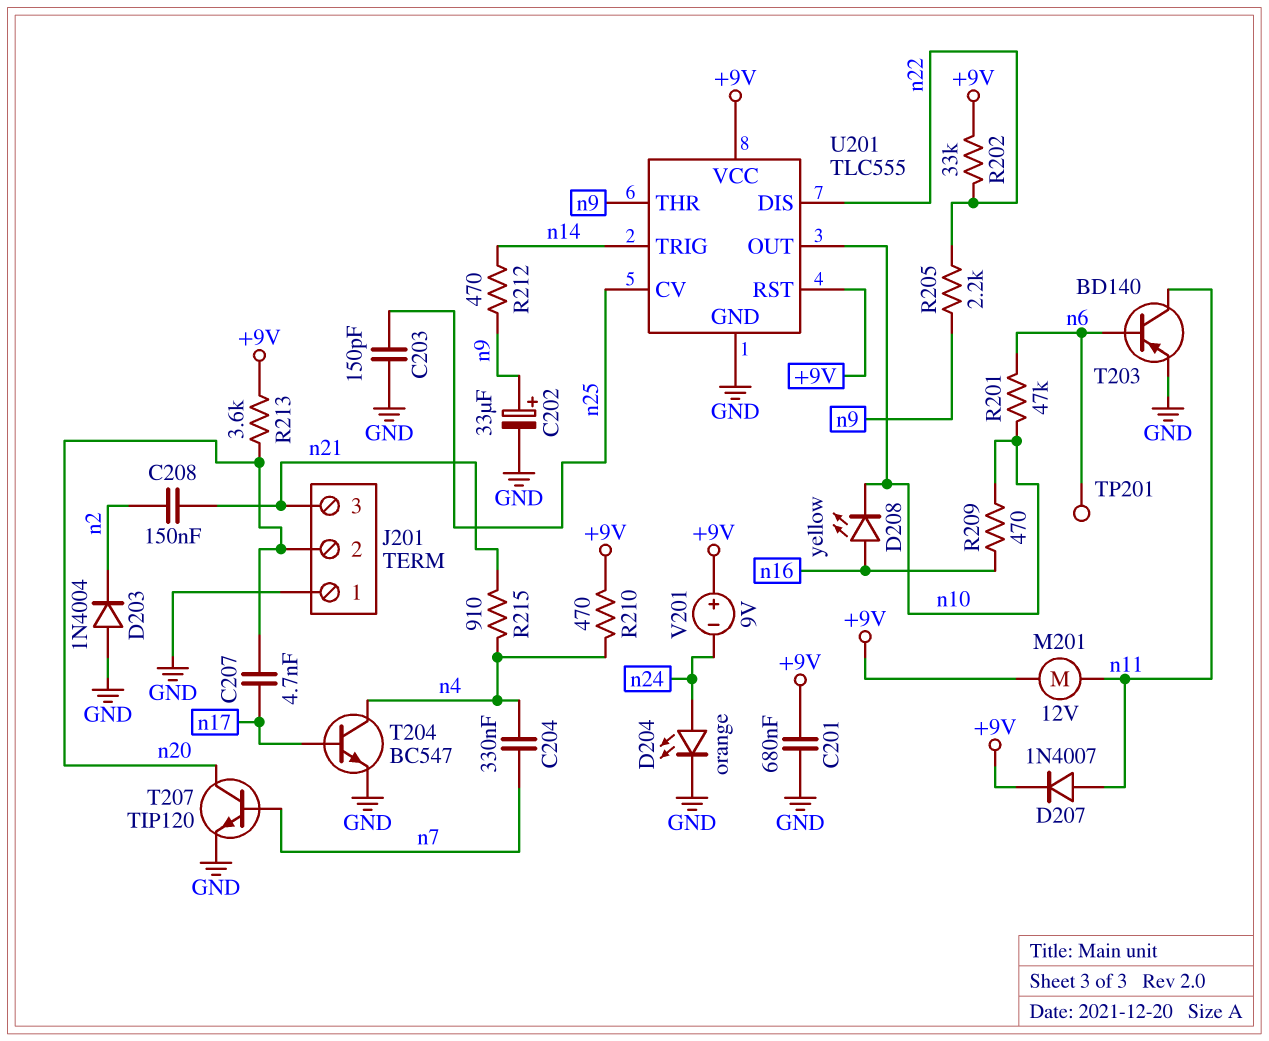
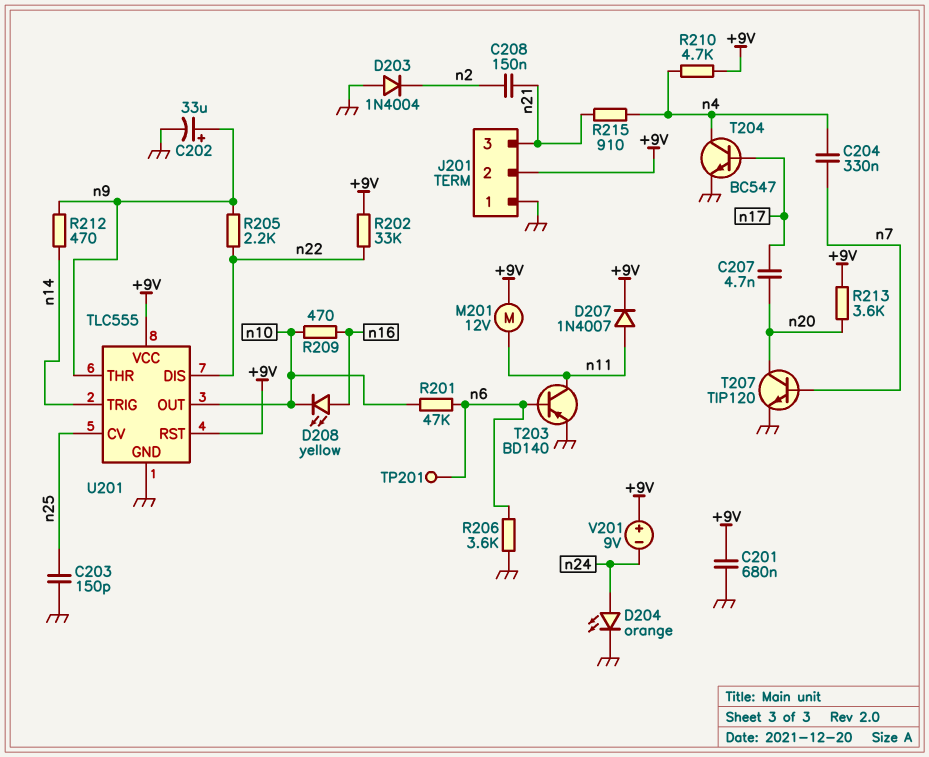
J201 pin 2: n20 -> +9V
R206: none -> 3.6k (GND, n6)
R210: 470 (+9V, n4) -> 4.7k (+9V, n4)

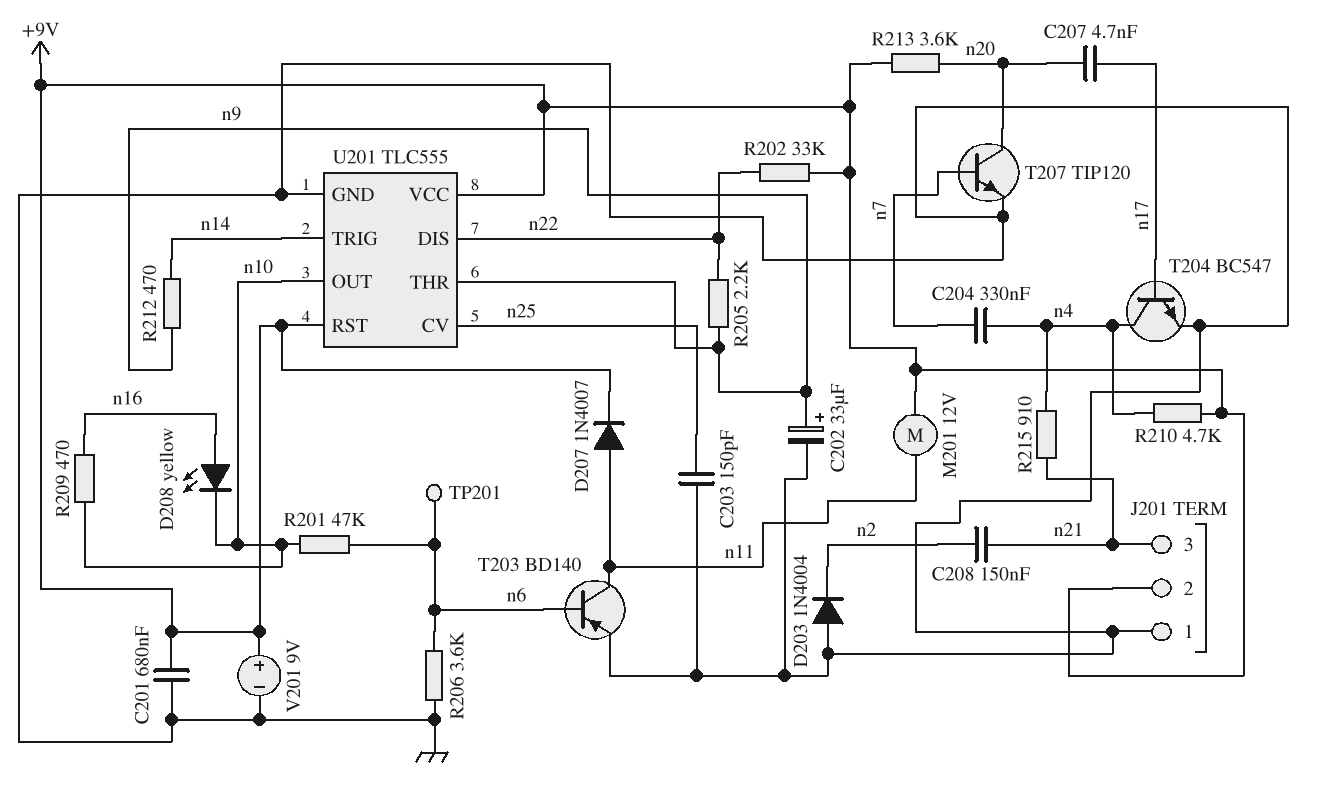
D204: LED orange (A n24, K GND) -> none
V201: 9V (plus +9V, minus n24) -> 9V (plus +9V, minus GND)

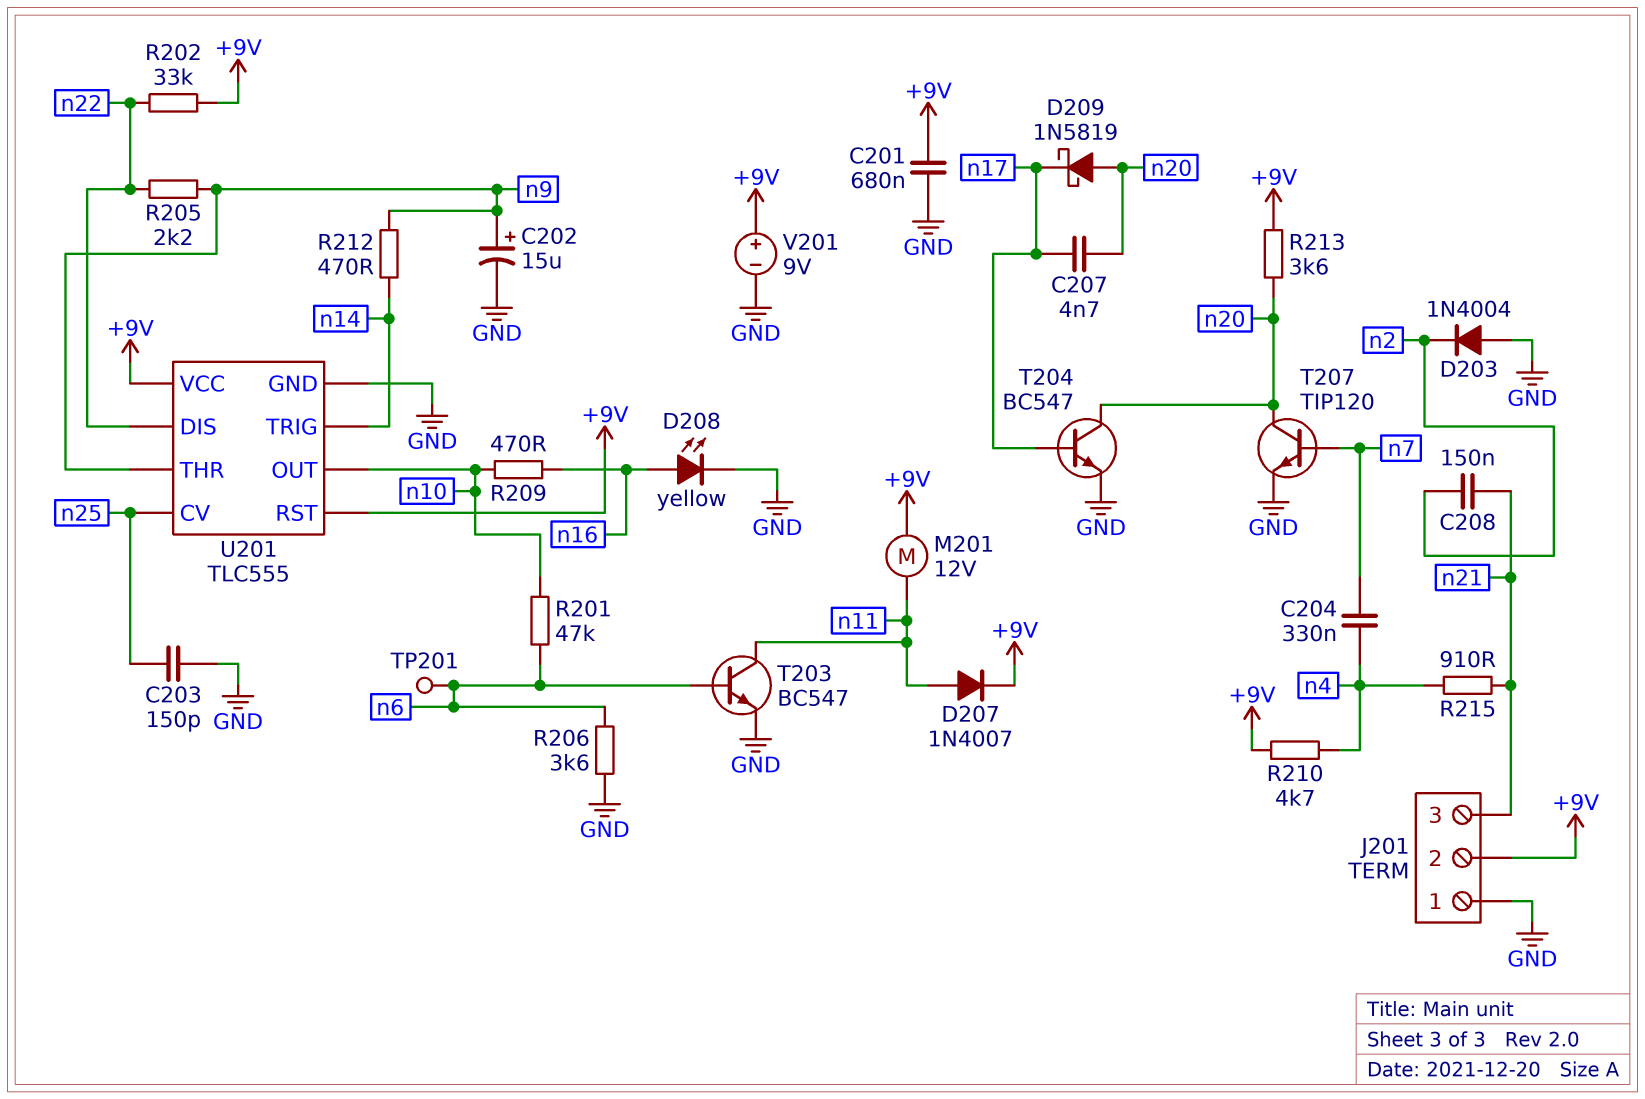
C202: 33uF (plus n9, minus GND) -> 15uF (plus n9, minus GND)
D208: LED yellow (A n16, K n10) -> LED yellow (A n16, K GND)
D209: none -> schottky 1N5819 (A n20, K n17)
T203: PNP BD140 (B n6, C n11, E GND) -> NPN BC547 (B n6, C n11, E GND)
T204: NPN BC547 (B n17, C n4, E GND) -> NPN BC547 (B n17, C n20, E GND)

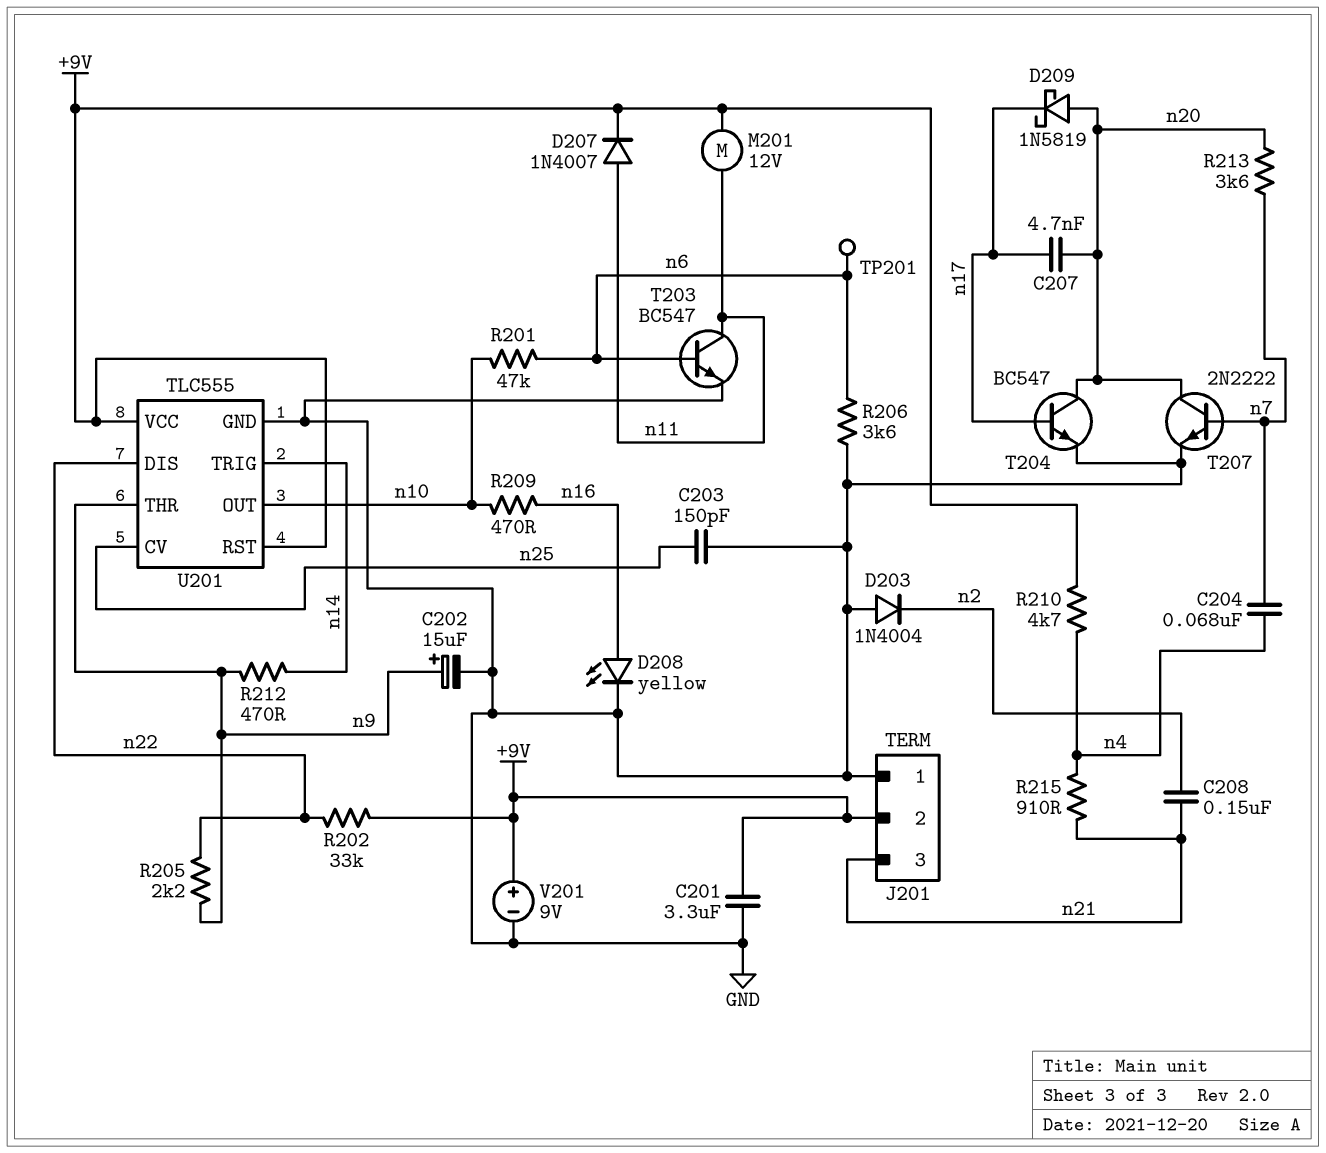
C201: 680nF (+9V, GND) -> 3.3uF (+9V, GND)
C204: 330nF (n4, n7) -> 68nF (n4, n7)
R213: 3.6k (+9V, n20) -> 3.6k (n7, n20)
T207: NPN TIP120 (B n7, C n20, E GND) -> NPN 2N2222 (B n7, C n20, E GND)

